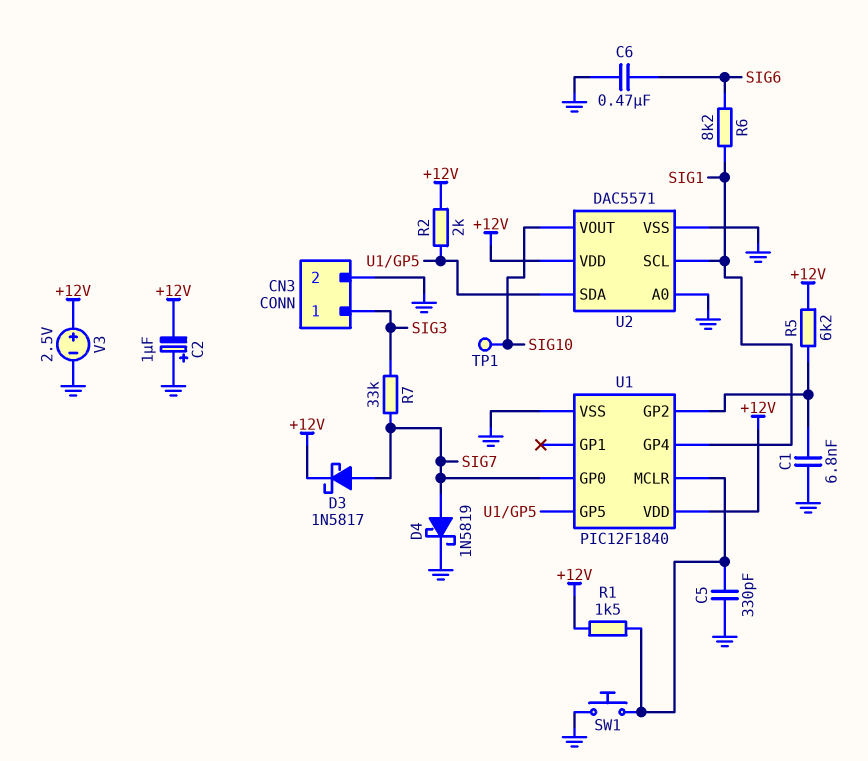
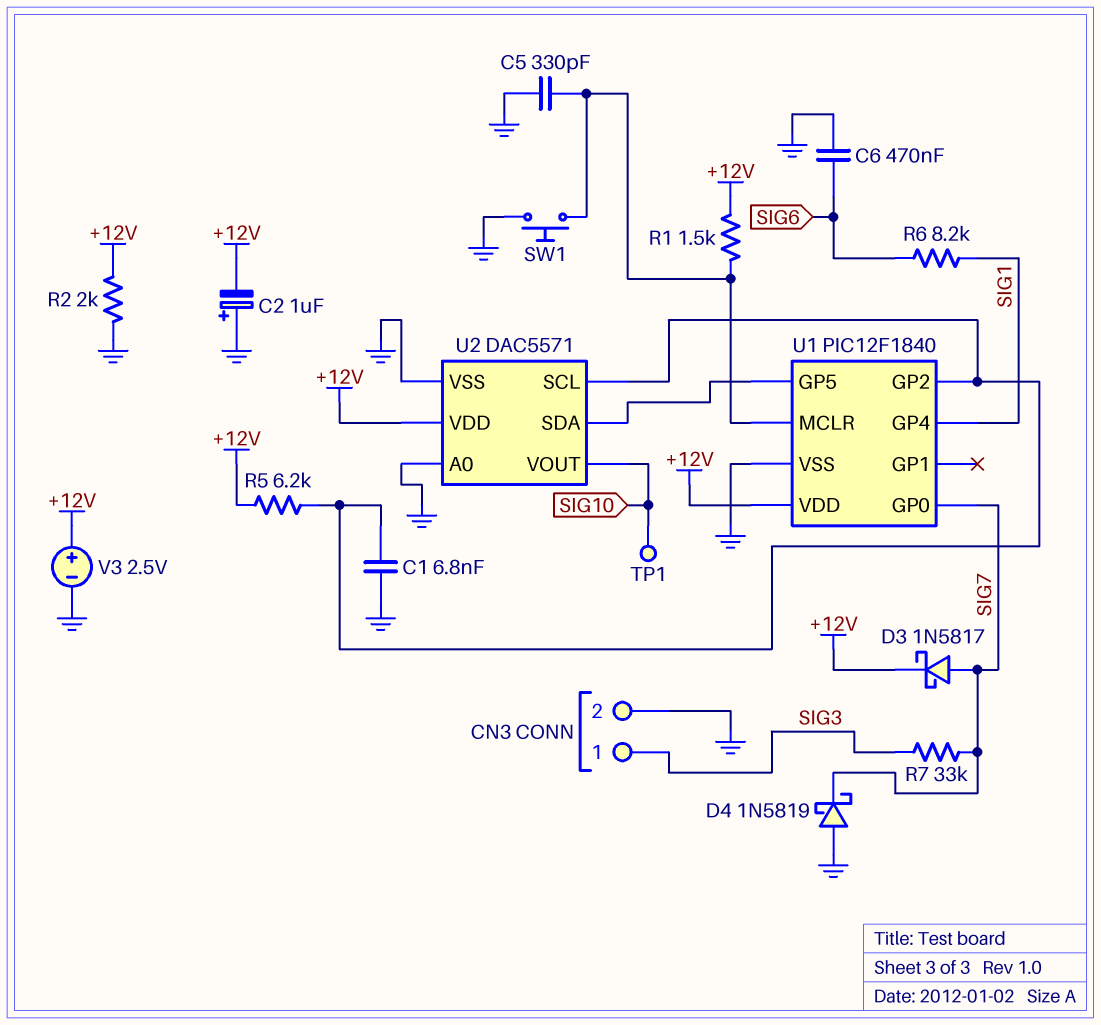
D4: schottky 1N5819 (A SIG7, K GND) -> schottky 1N5819 (A GND, K SIG7)
R2: 2k (+12V, U1/GP5) -> 2k (+12V, GND)
U2 pin SCL: SIG1 -> U1/GP2

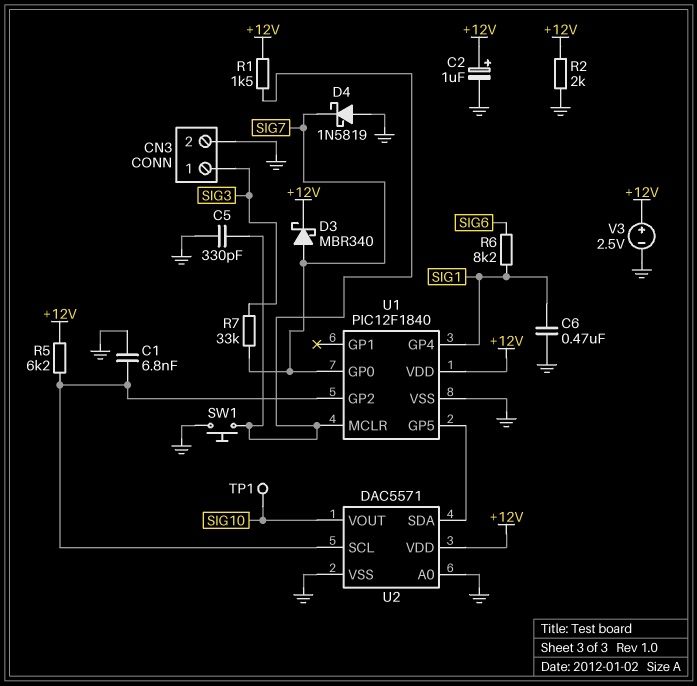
C2: 1uF (plus GND, minus +12V) -> 1uF (plus +12V, minus GND)
C6: 470nF (GND, SIG6) -> 470nF (GND, SIG1)
D3: schottky 1N5817 (A SIG7, K +12V) -> schottky MBR340 (A SIG7, K +12V)

